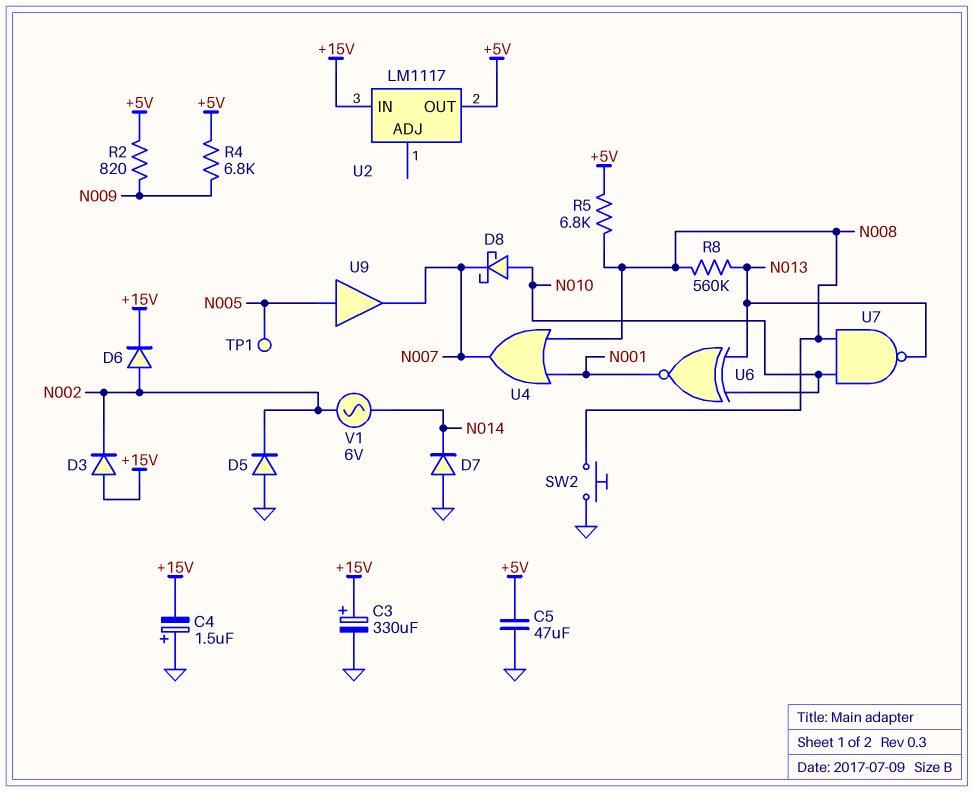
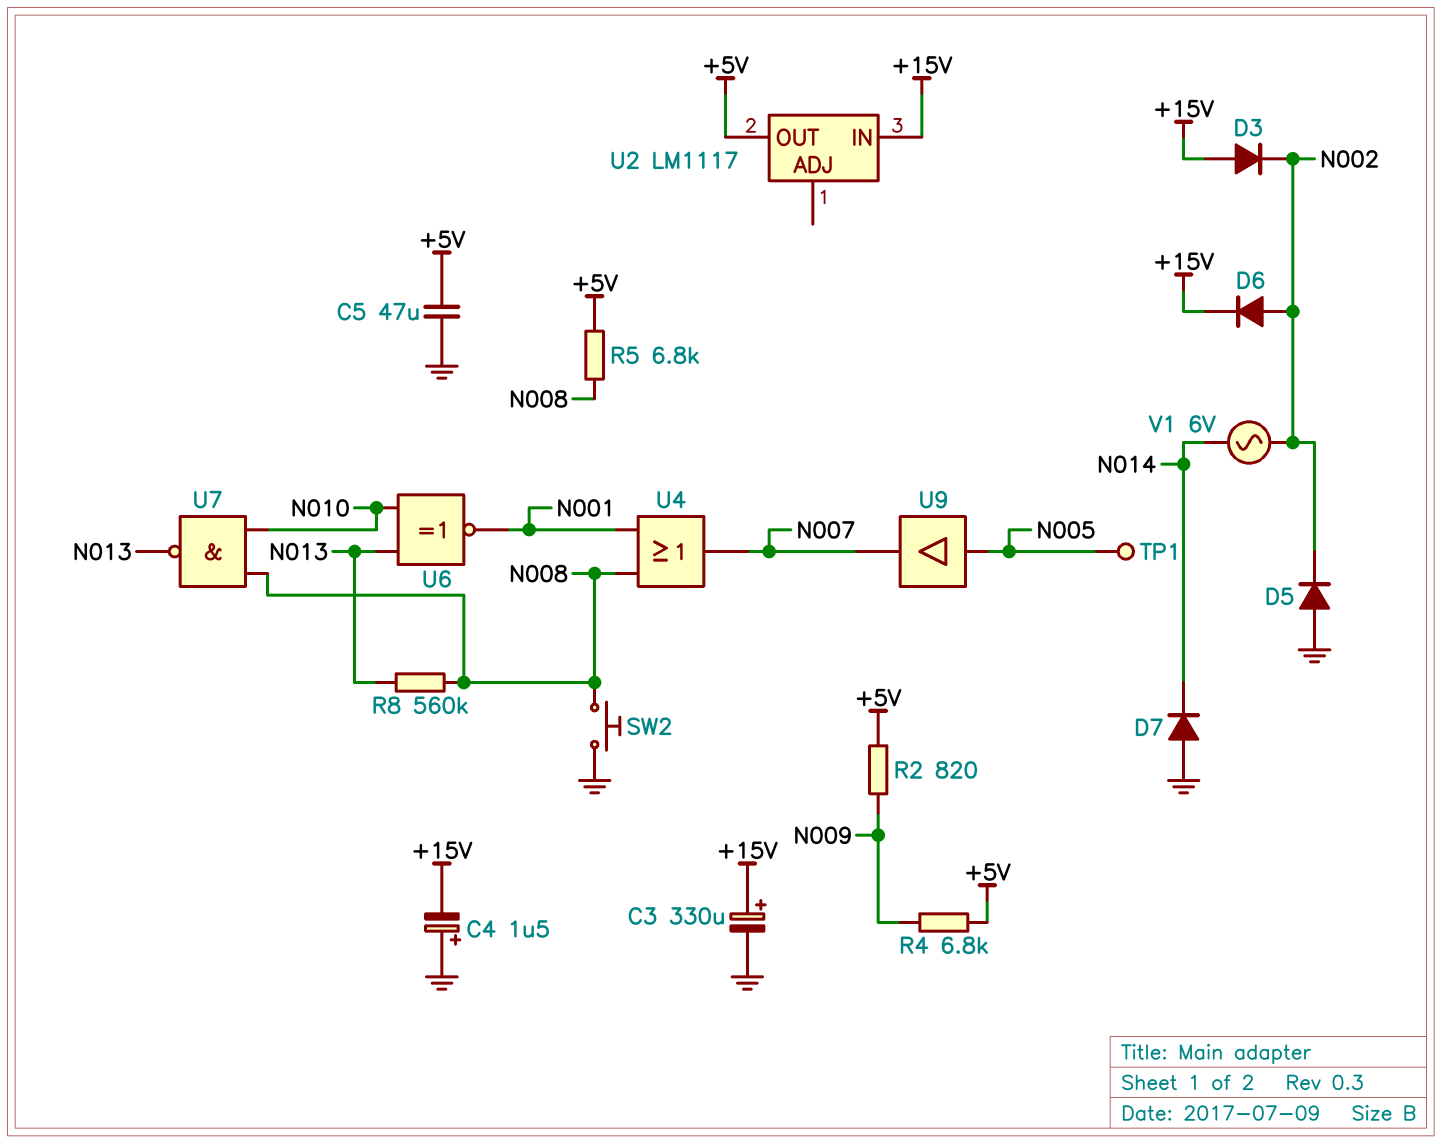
D8: schottky (A N010, K N007) -> none

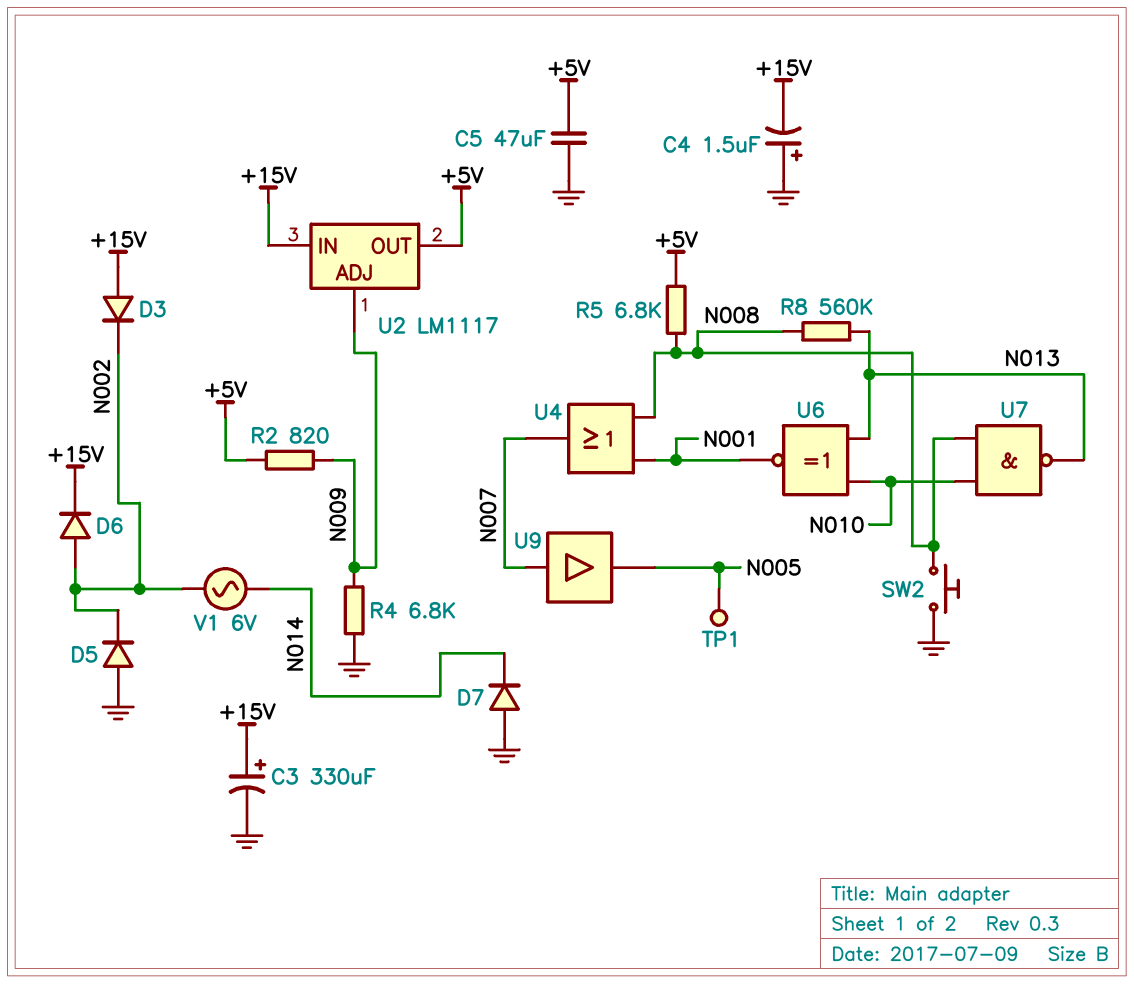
R4: 6.8k (+5V, N009) -> 6.8k (GND, N009)
U2 pin ADJ: none -> N009
U9: buffer (in N005, out N007) -> buffer (in N007, out N005)

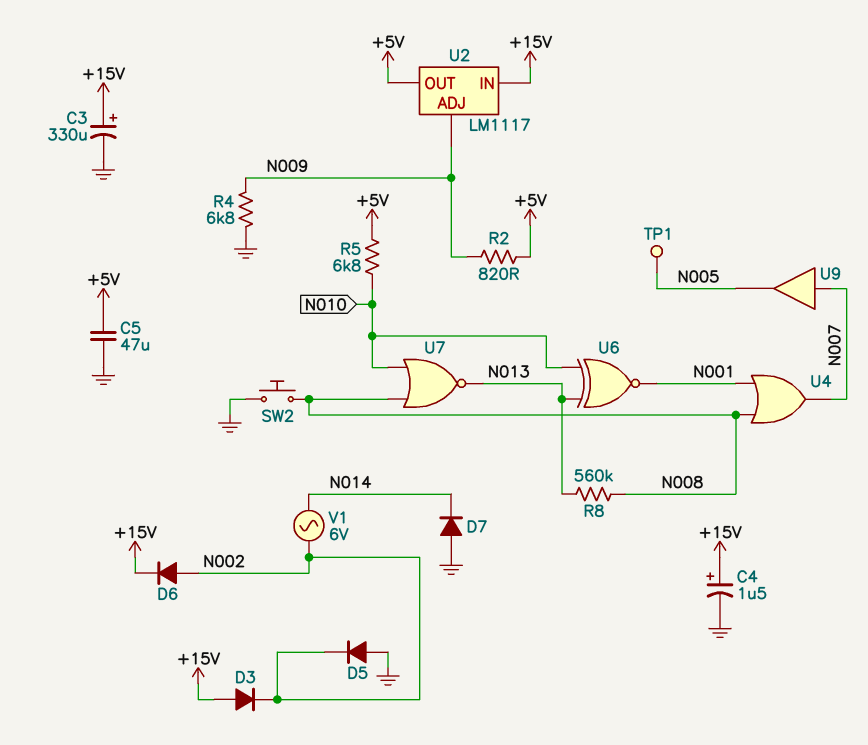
C4: 1.5uF (plus GND, minus +15V) -> 1.5uF (plus +15V, minus GND)
R5: 6.8k (+5V, N008) -> 6.8k (+5V, N010)
U7: NAND (in N008, in N010, out N013) -> NOR (in N008, in N010, out N013)

